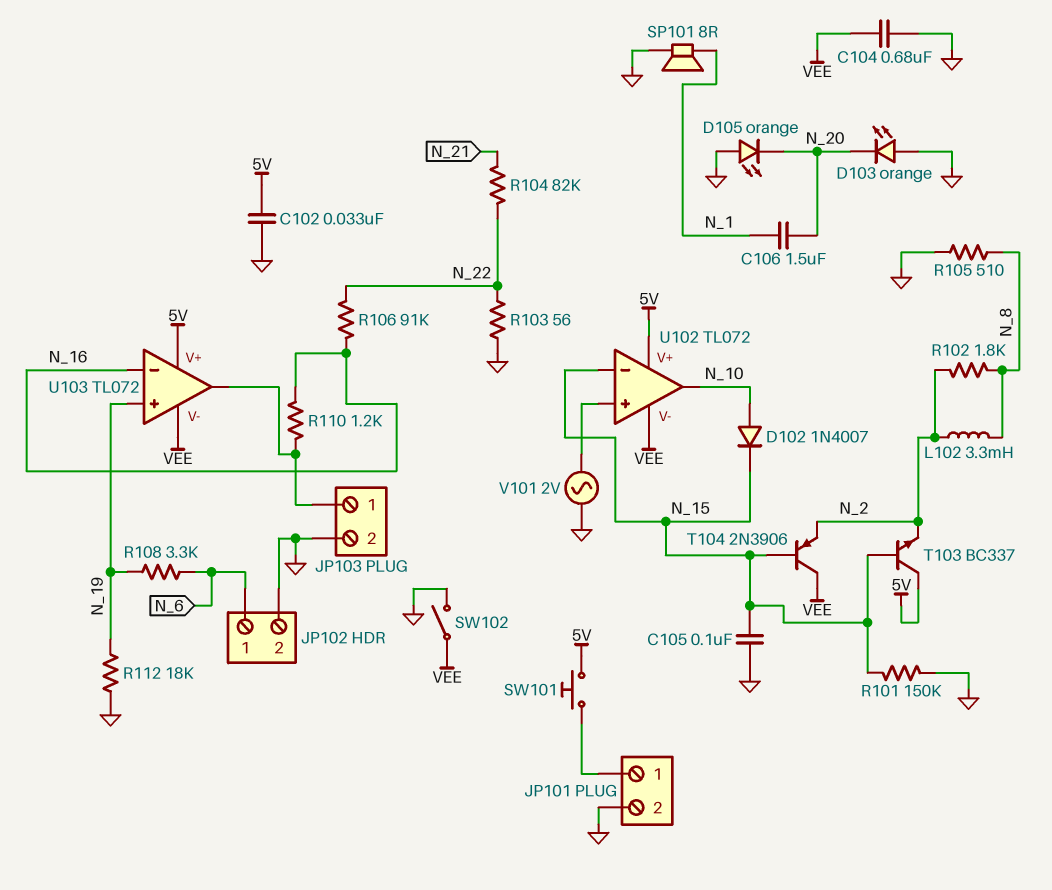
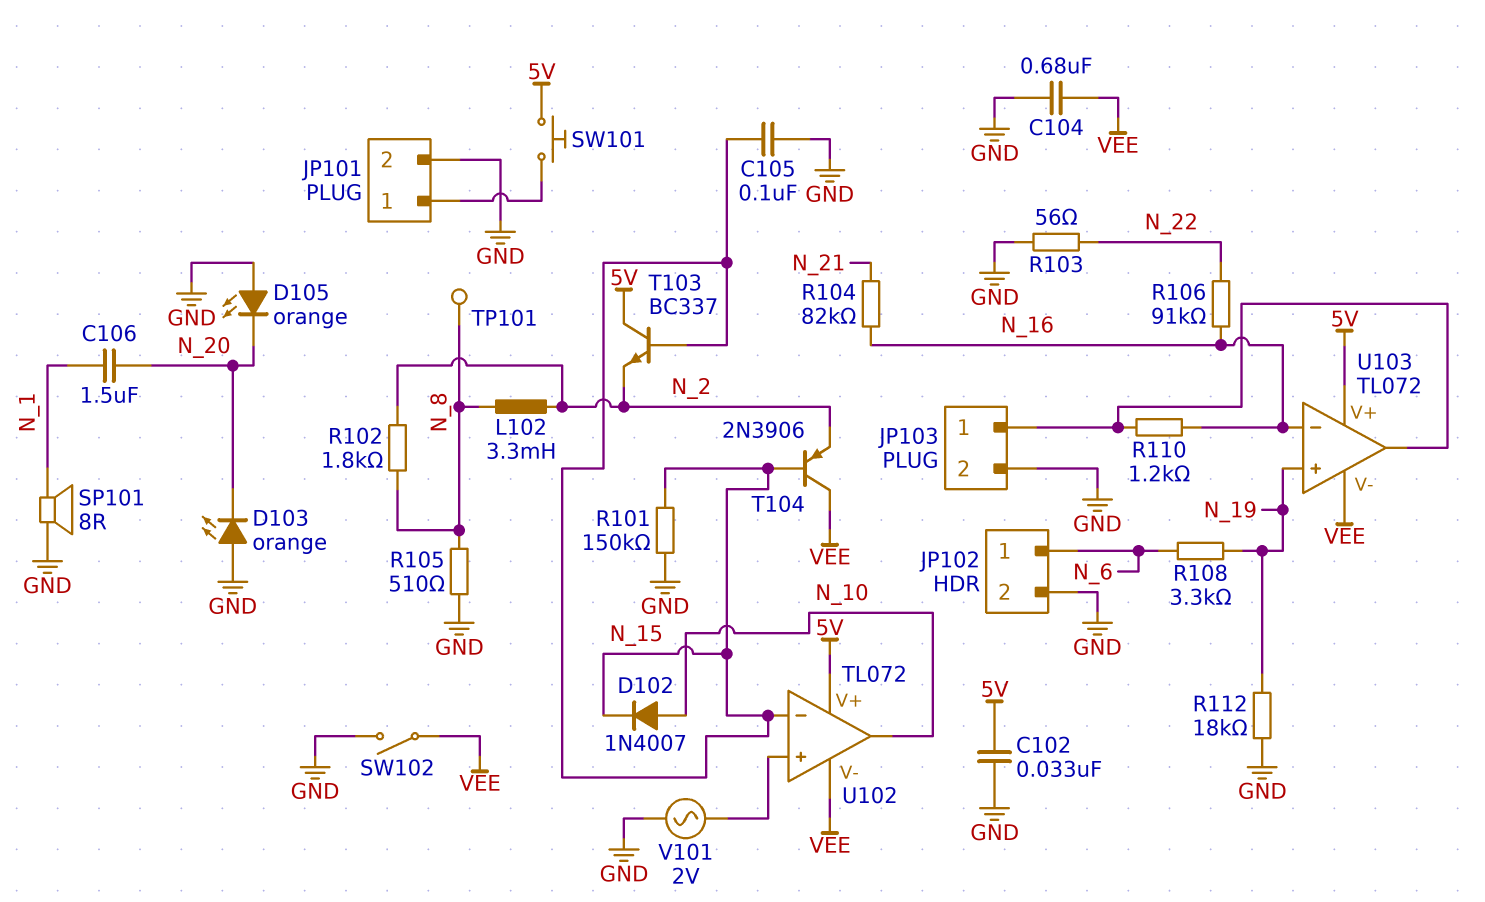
R104: 82k (N_21, N_22) -> 82k (N_16, N_21)
TP101: none -> test point (N_8)

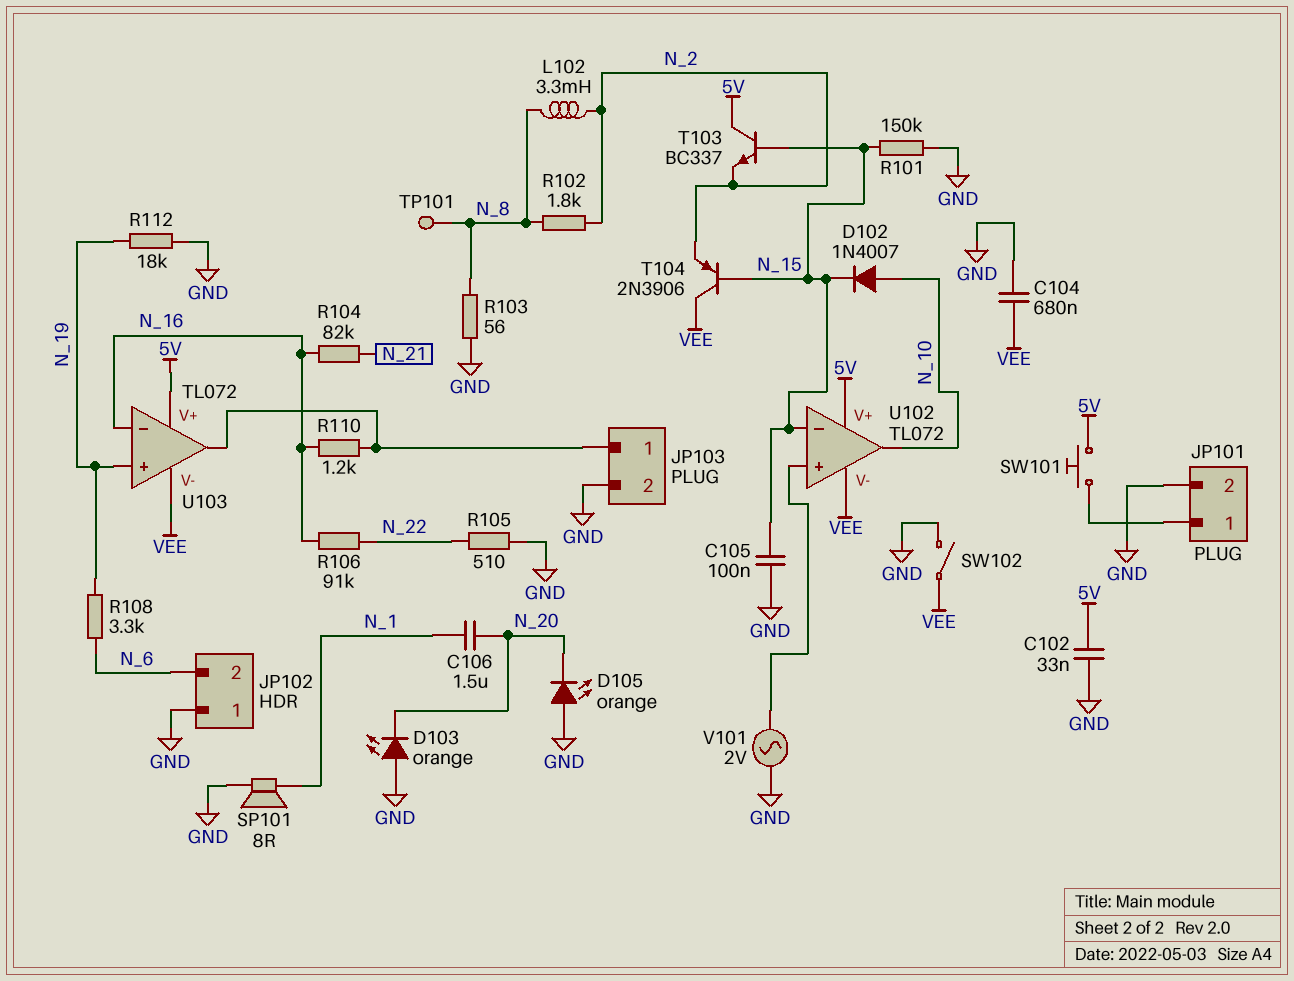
JP102 pin 1: N_6 -> GND
JP102 pin 2: GND -> N_6
R103: 56 (GND, N_22) -> 56 (GND, N_8)
R105: 510 (GND, N_8) -> 510 (GND, N_22)

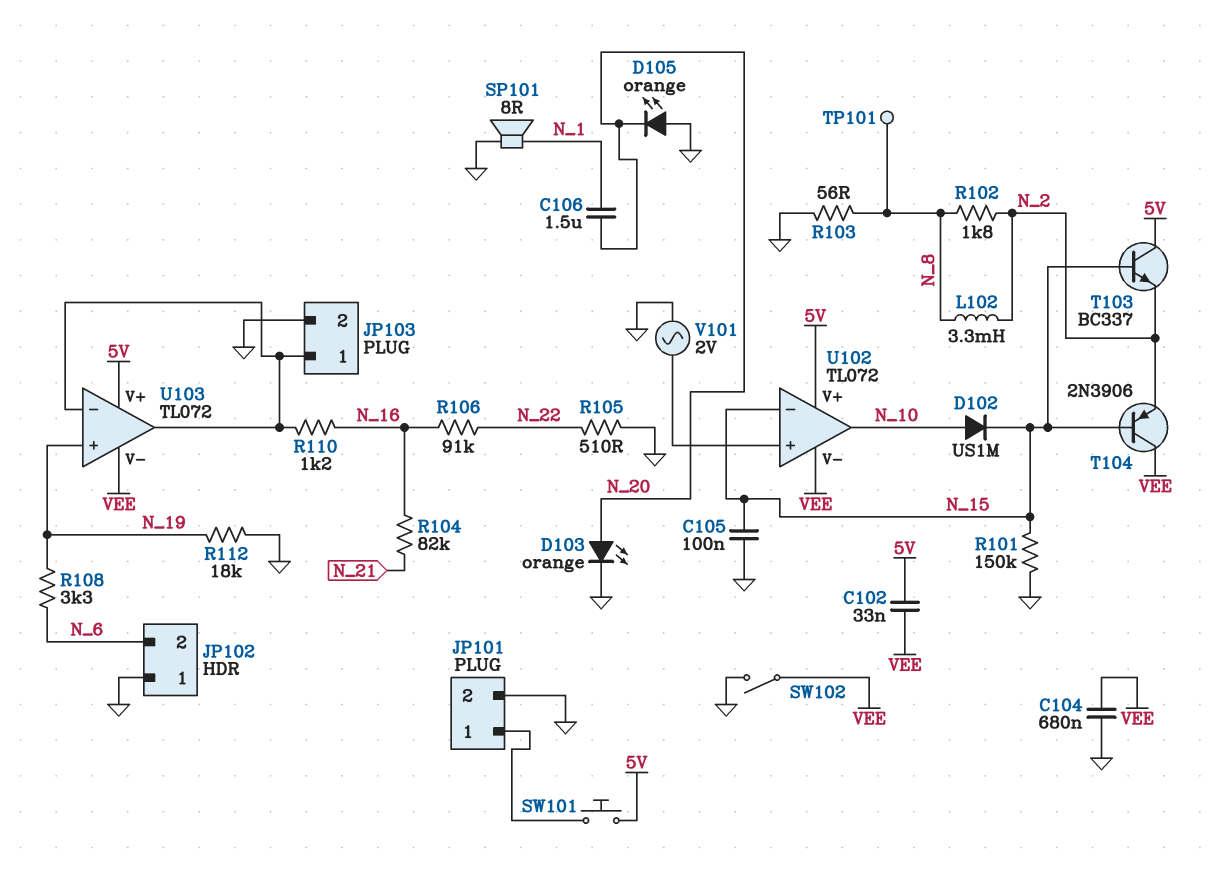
C102: 33nF (5V, GND) -> 33nF (5V, VEE)
D102: diode 1N4007 (A N_10, K N_15) -> diode US1M (A N_10, K N_15)
D103: LED orange (A GND, K N_20) -> LED orange (A N_20, K GND)
U103 pin in-: N_16 -> JP103/1

